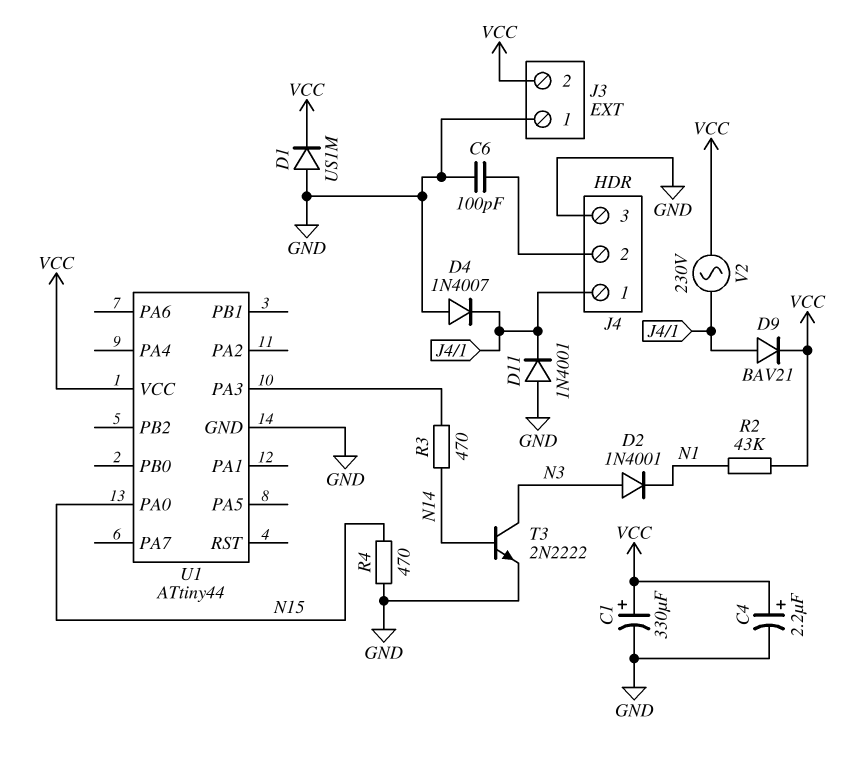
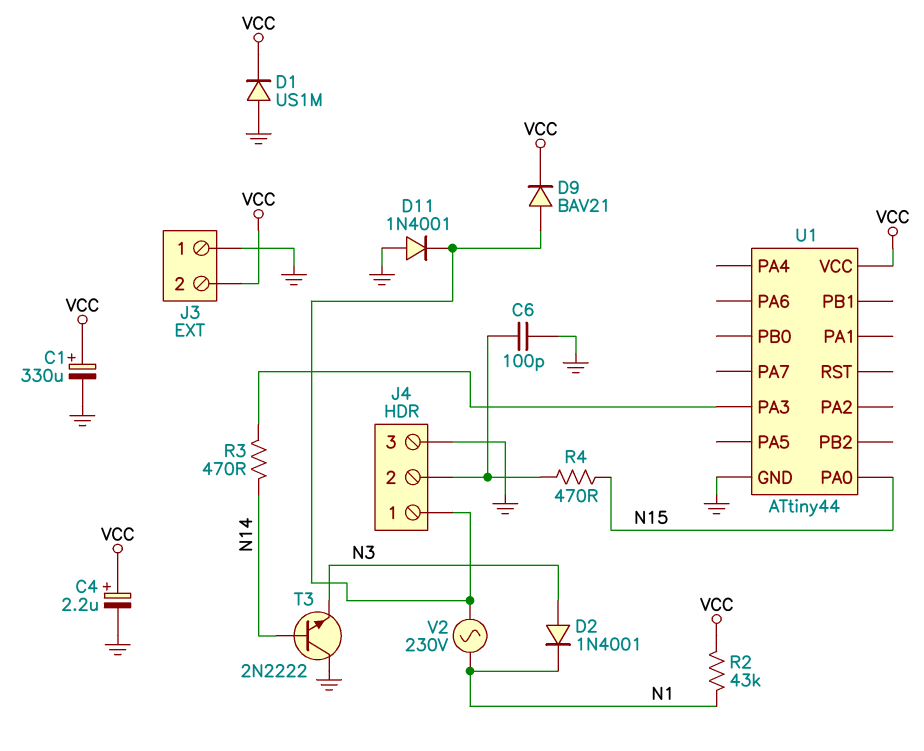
D4: diode 1N4007 (A GND, K J4/1) -> none
R4: 470 (GND, N15) -> 470 (J4/2, N15)
T3: NPN 2N2222 (B N14, C N3, E GND) -> NPN 2N2222 (B N14, C GND, E N3)
V2: AC 230V (J4/1, VCC) -> AC 230V (J4/1, N1)

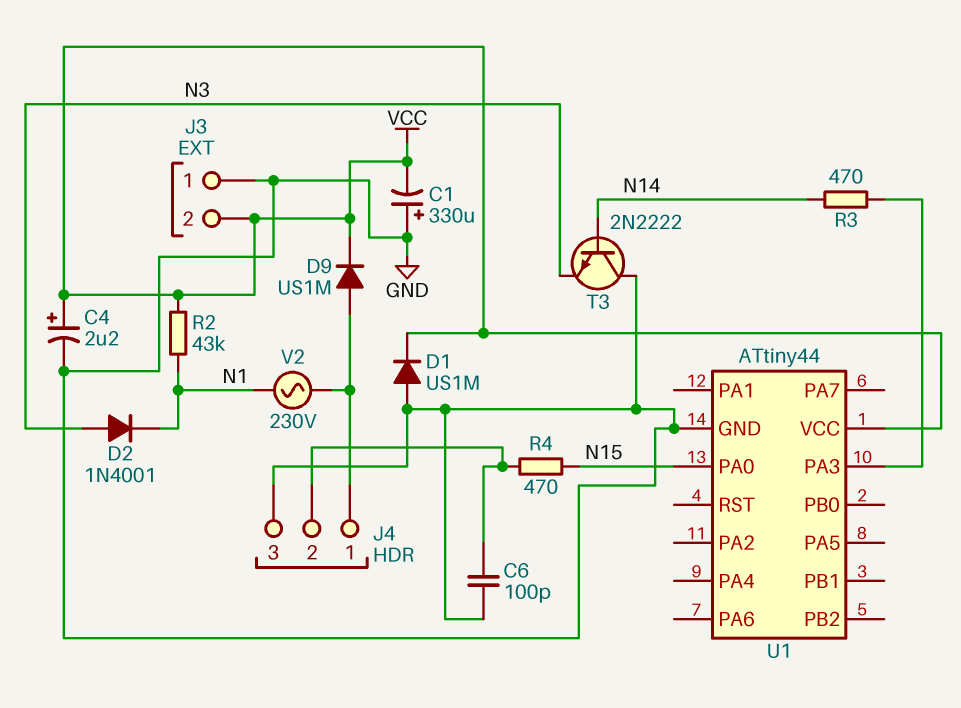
C1: 330uF (plus VCC, minus GND) -> 330uF (plus GND, minus VCC)
D9: diode BAV21 (A J4/1, K VCC) -> diode US1M (A J4/1, K VCC)
D11: diode 1N4001 (A GND, K J4/1) -> none

